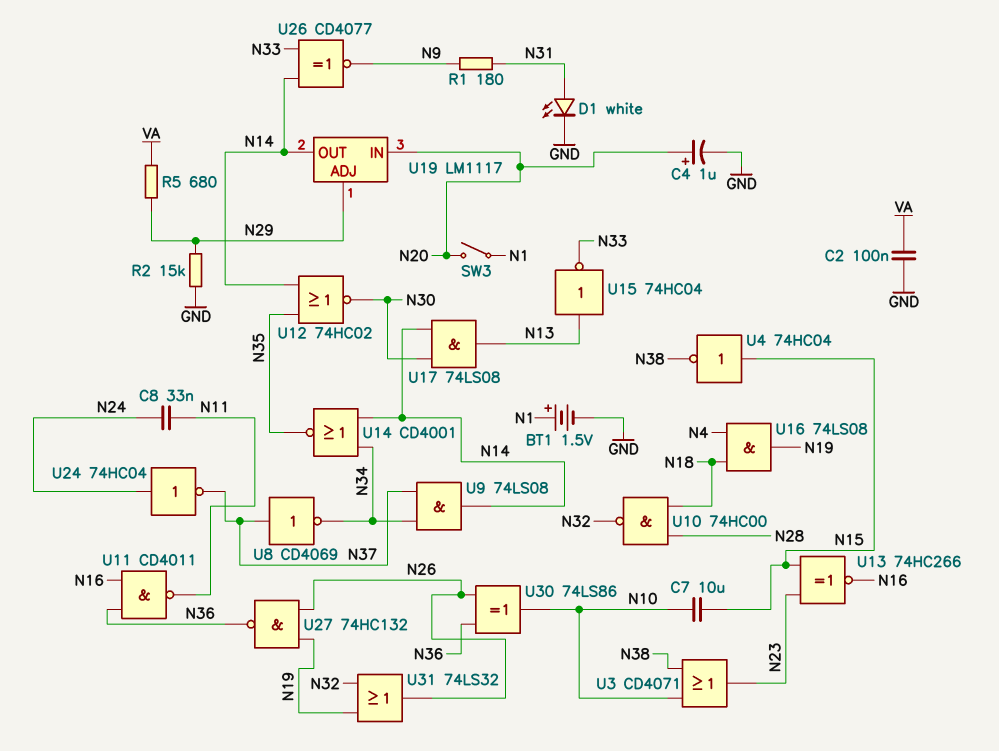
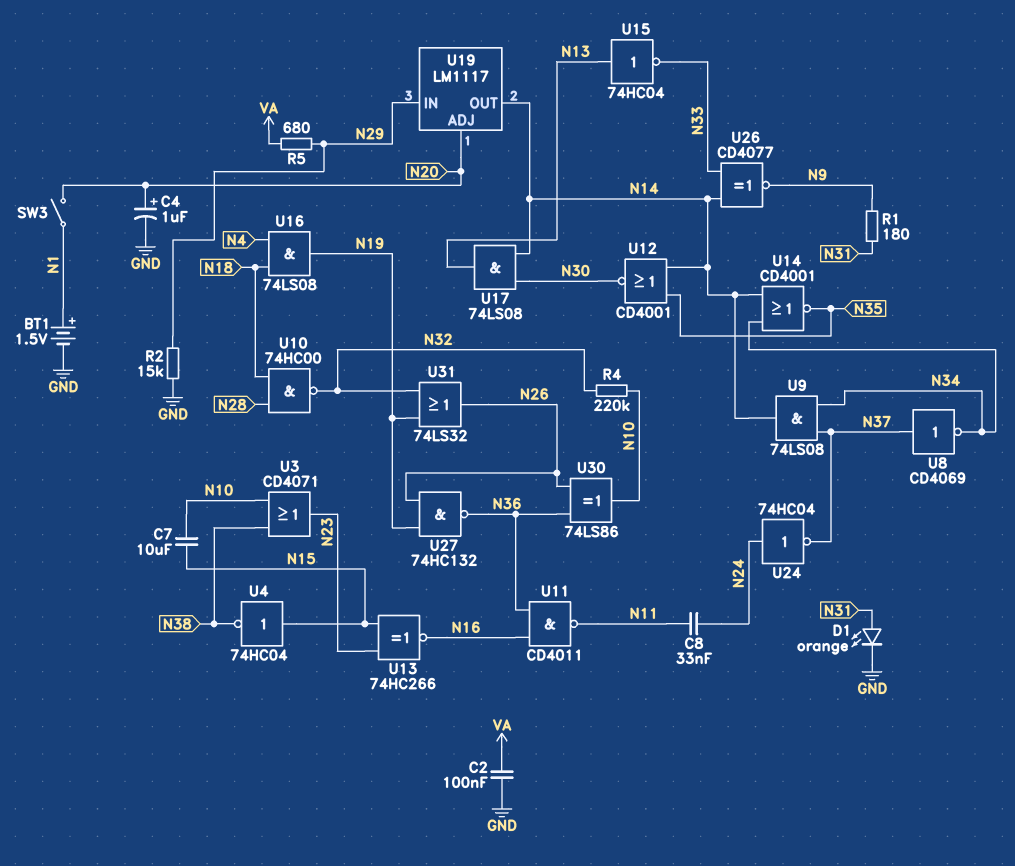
D1: LED white (A N31, K GND) -> LED orange (A N31, K GND)
R4: none -> 220k (N10, N32)
U12: NOR 74HC02 (in N14, in N35, out N30) -> NOR CD4001 (in N14, in N35, out N30)
U19 pin ADJ: N29 -> N20
U19 pin IN: N20 -> N29

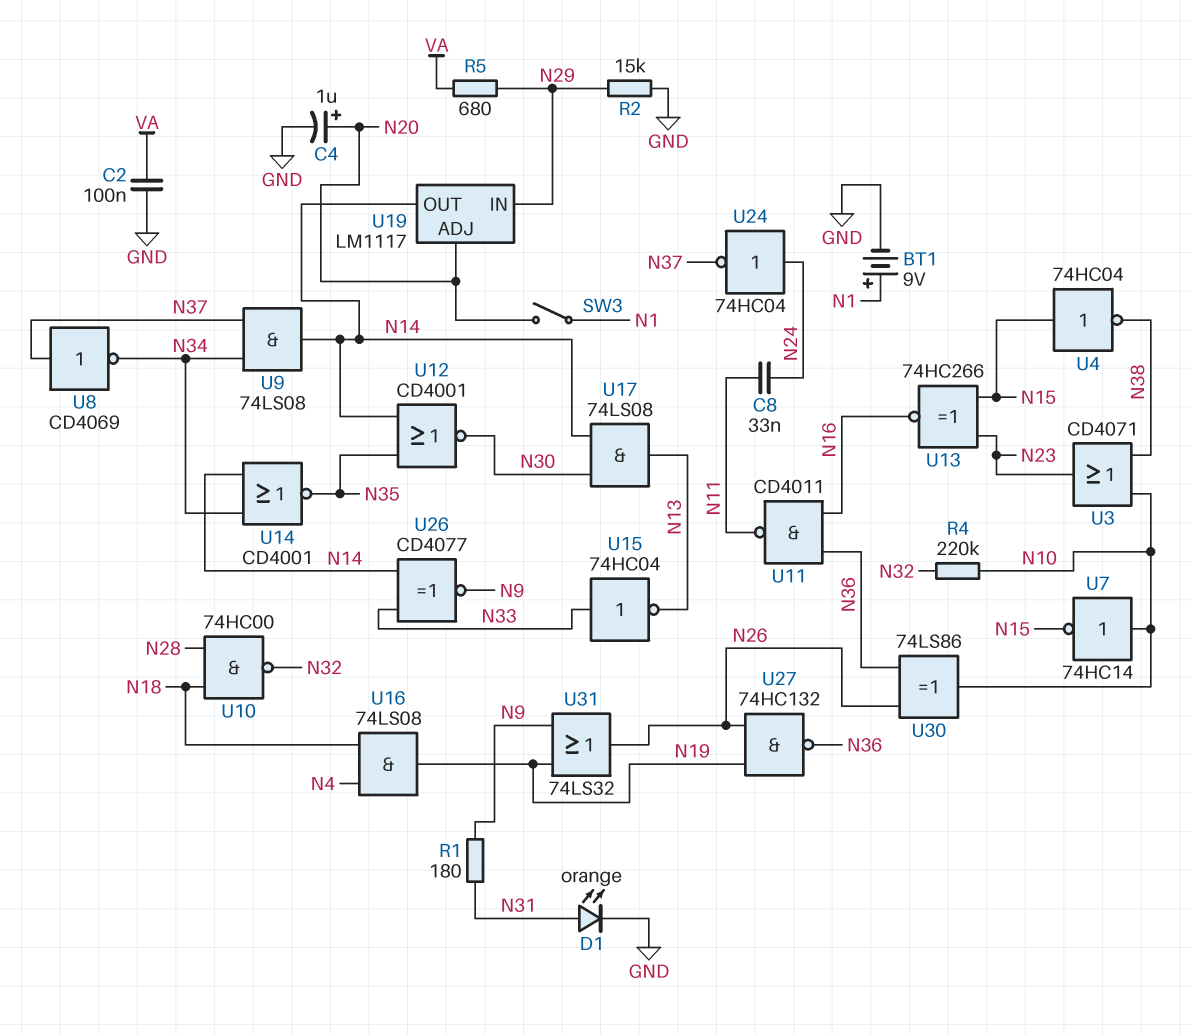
BT1: 1.5V (plus N1, minus GND) -> 9V (plus N1, minus GND)
C7: 10uF (N10, N15) -> none
U7: none -> NOT 74HC14 (in N10, out N15)
U15: NOT 74HC04 (in N13, out N33) -> NOT 74HC04 (in N33, out N13)
U31: OR 74LS32 (in N19, in N32, out N26) -> OR 74LS32 (in N9, in N19, out N26)

